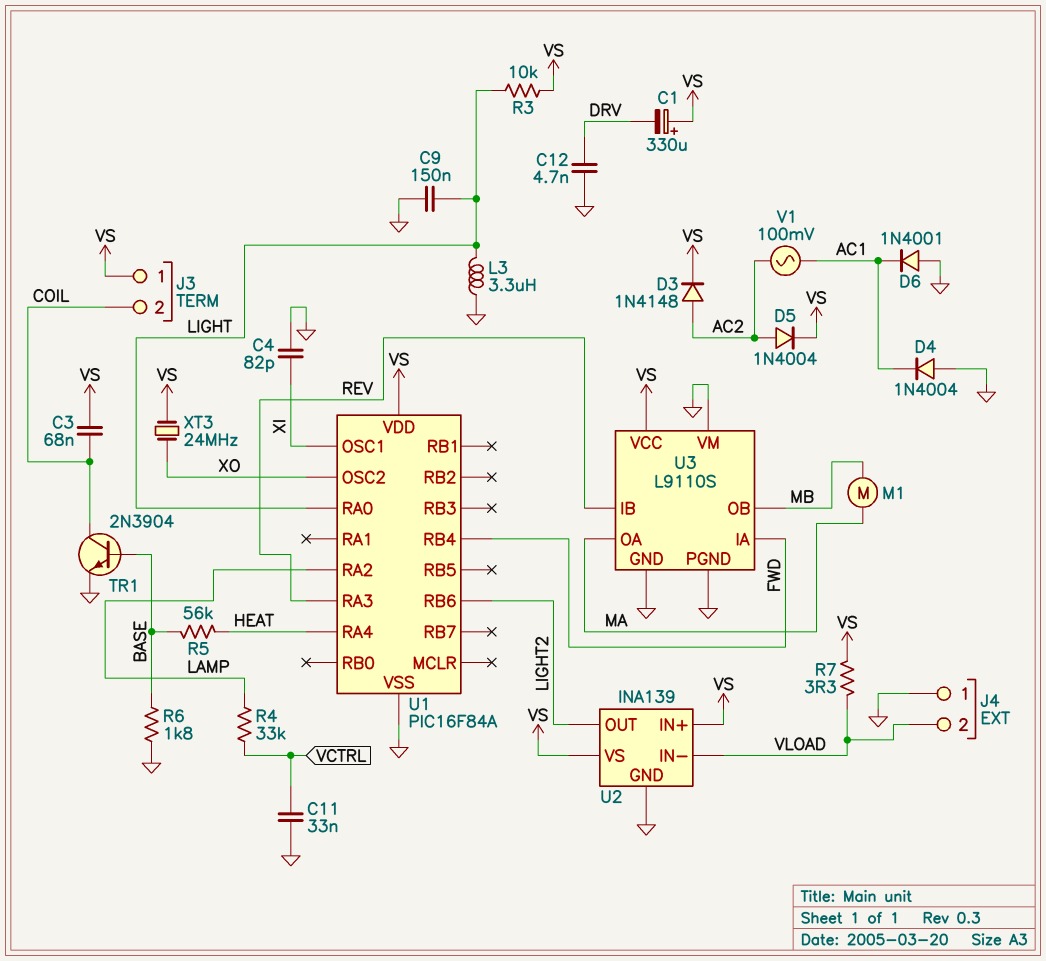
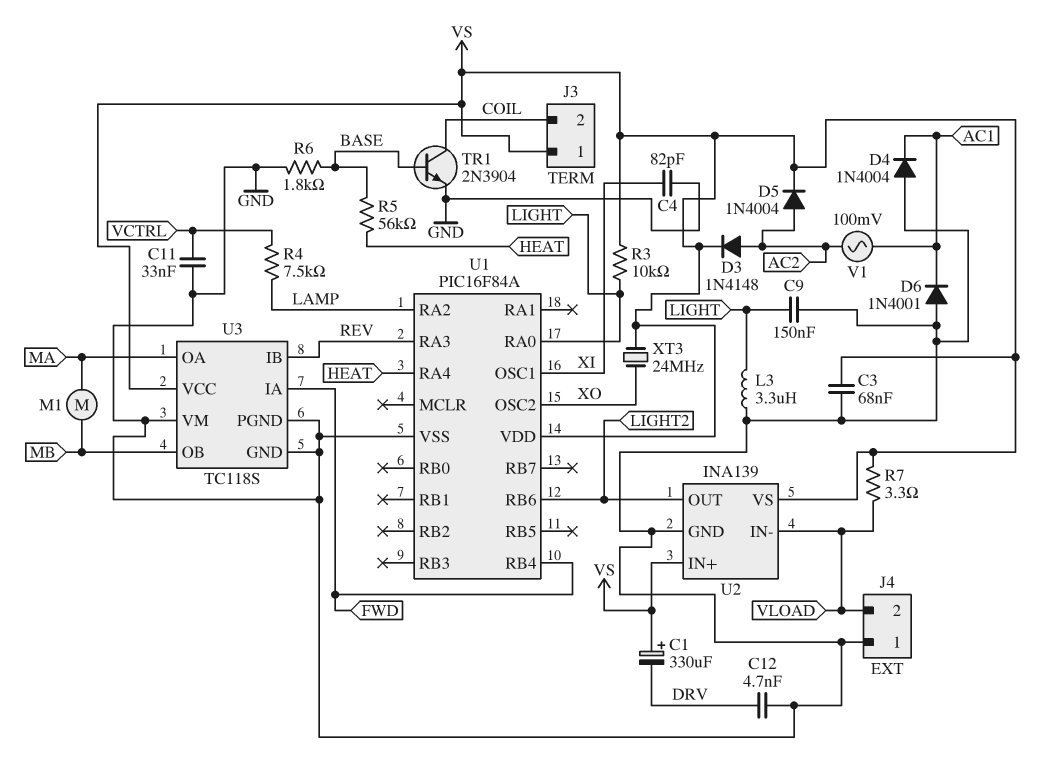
C3: 68nF (COIL, VS) -> 68nF (GND, VS)
R4: 33k (LAMP, VCTRL) -> 7.5k (LAMP, VCTRL)
U3: L9110S -> TC118S

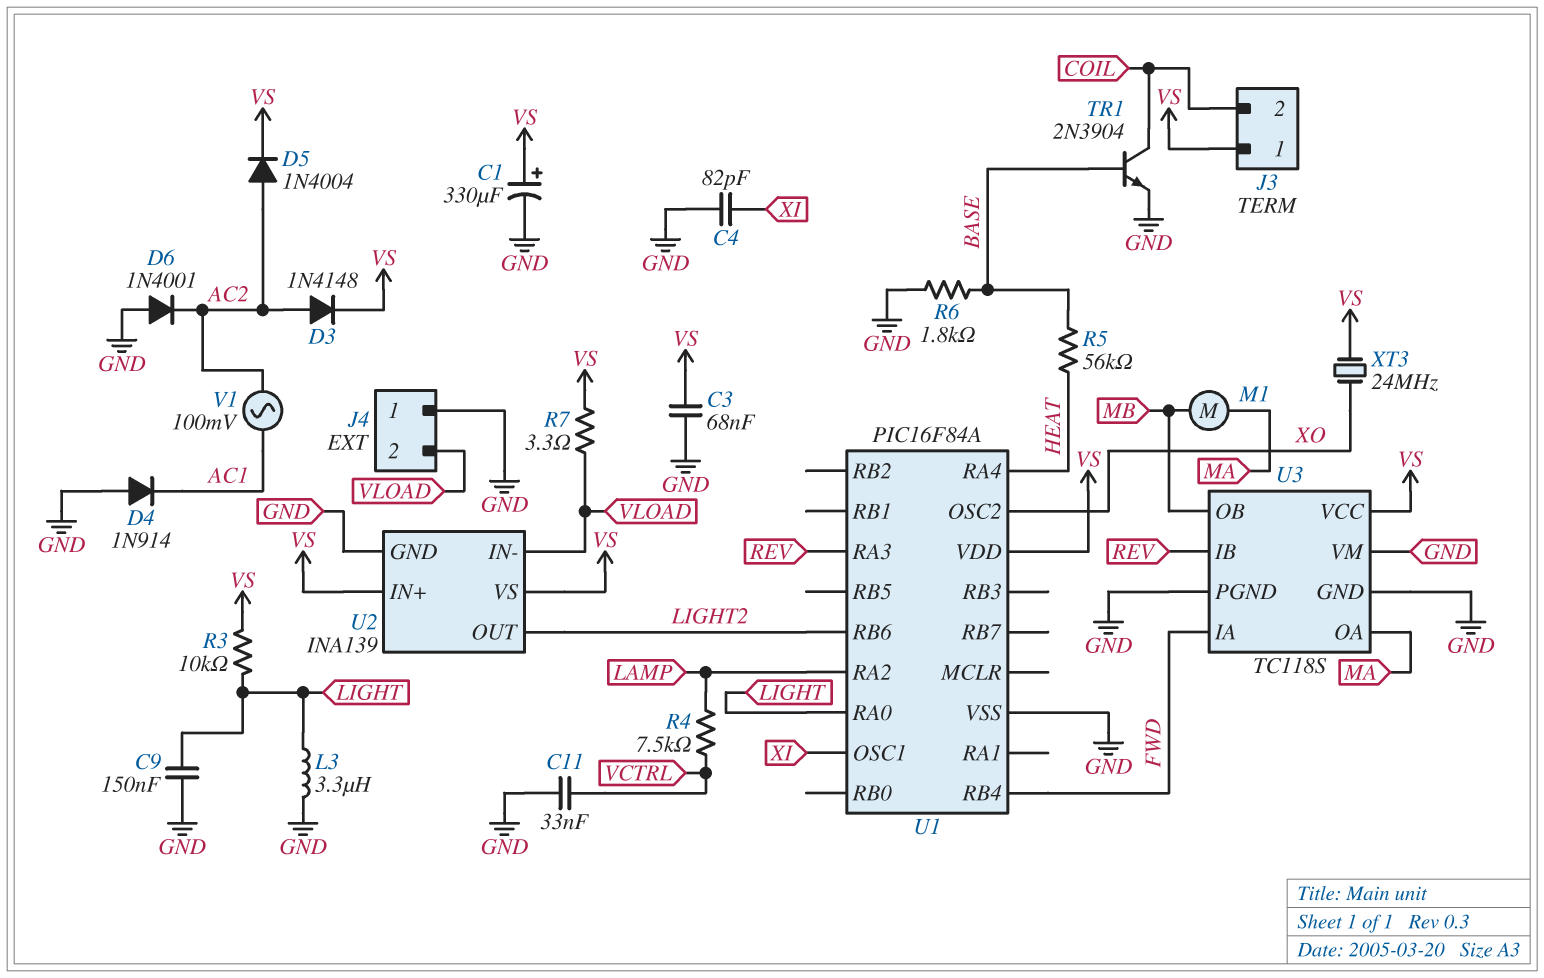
C1: 330uF (plus VS, minus DRV) -> 330uF (plus VS, minus GND)
C12: 4.7nF (DRV, GND) -> none
D4: diode 1N4004 (A GND, K AC1) -> diode 1N914 (A GND, K AC1)
D6: diode 1N4001 (A GND, K AC1) -> diode 1N4001 (A GND, K AC2)

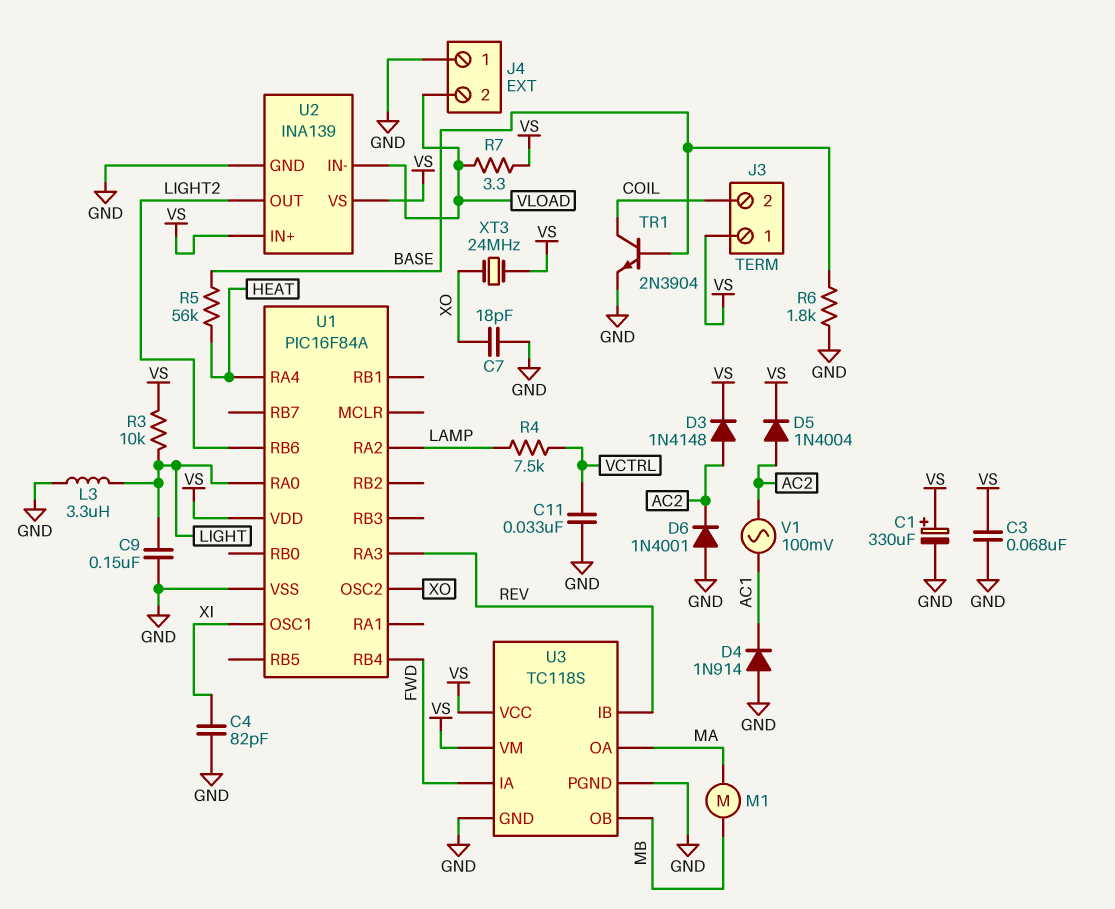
C7: none -> 18pF (GND, XO)
U3 pin VM: GND -> VS

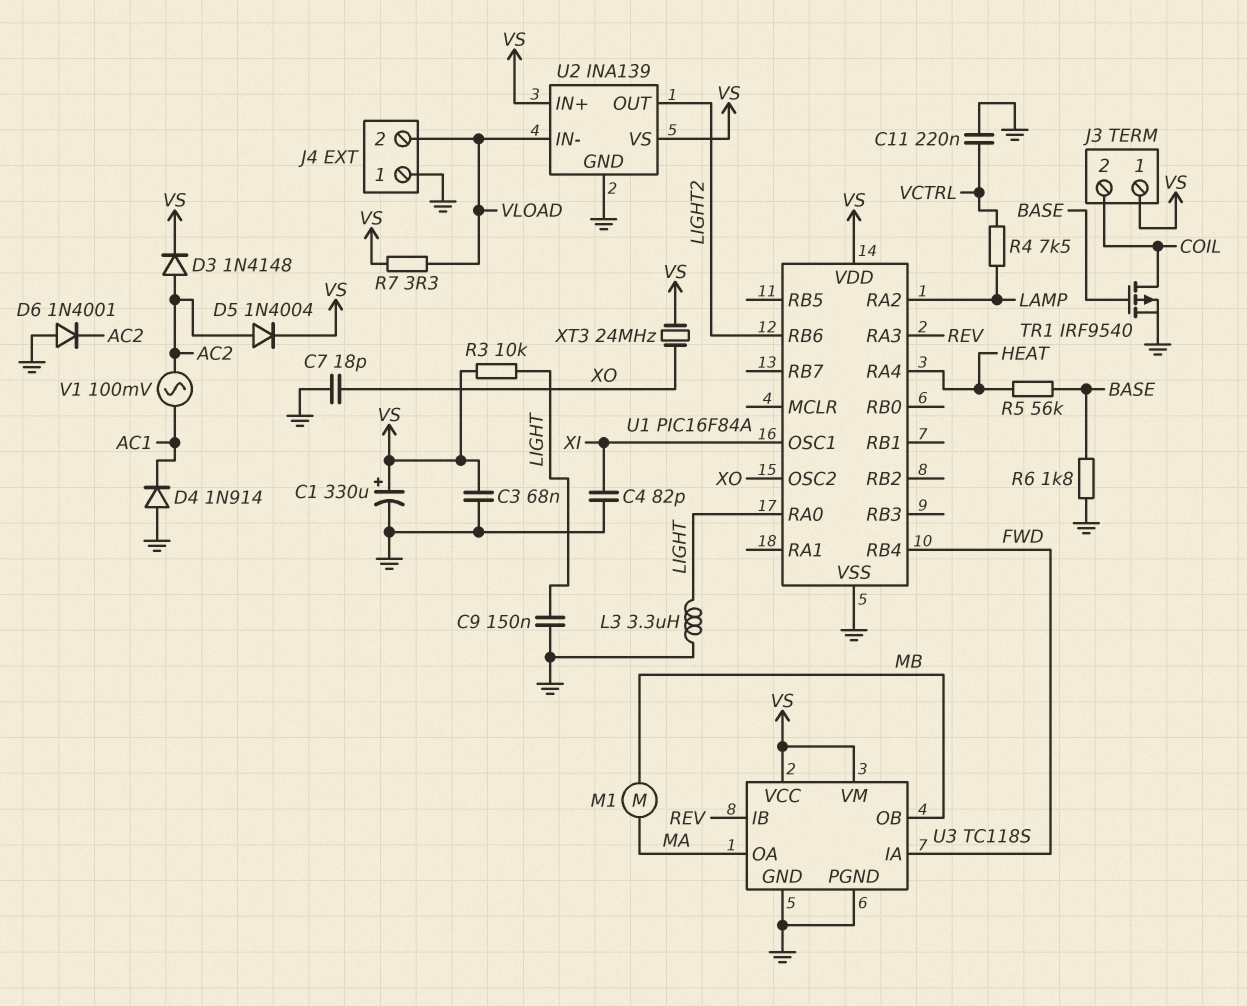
C11: 33nF (GND, VCTRL) -> 220nF (GND, VCTRL)
TR1: NPN 2N3904 (B BASE, C COIL, E GND) -> PMOS IRF9540 (G BASE, D COIL, S GND)

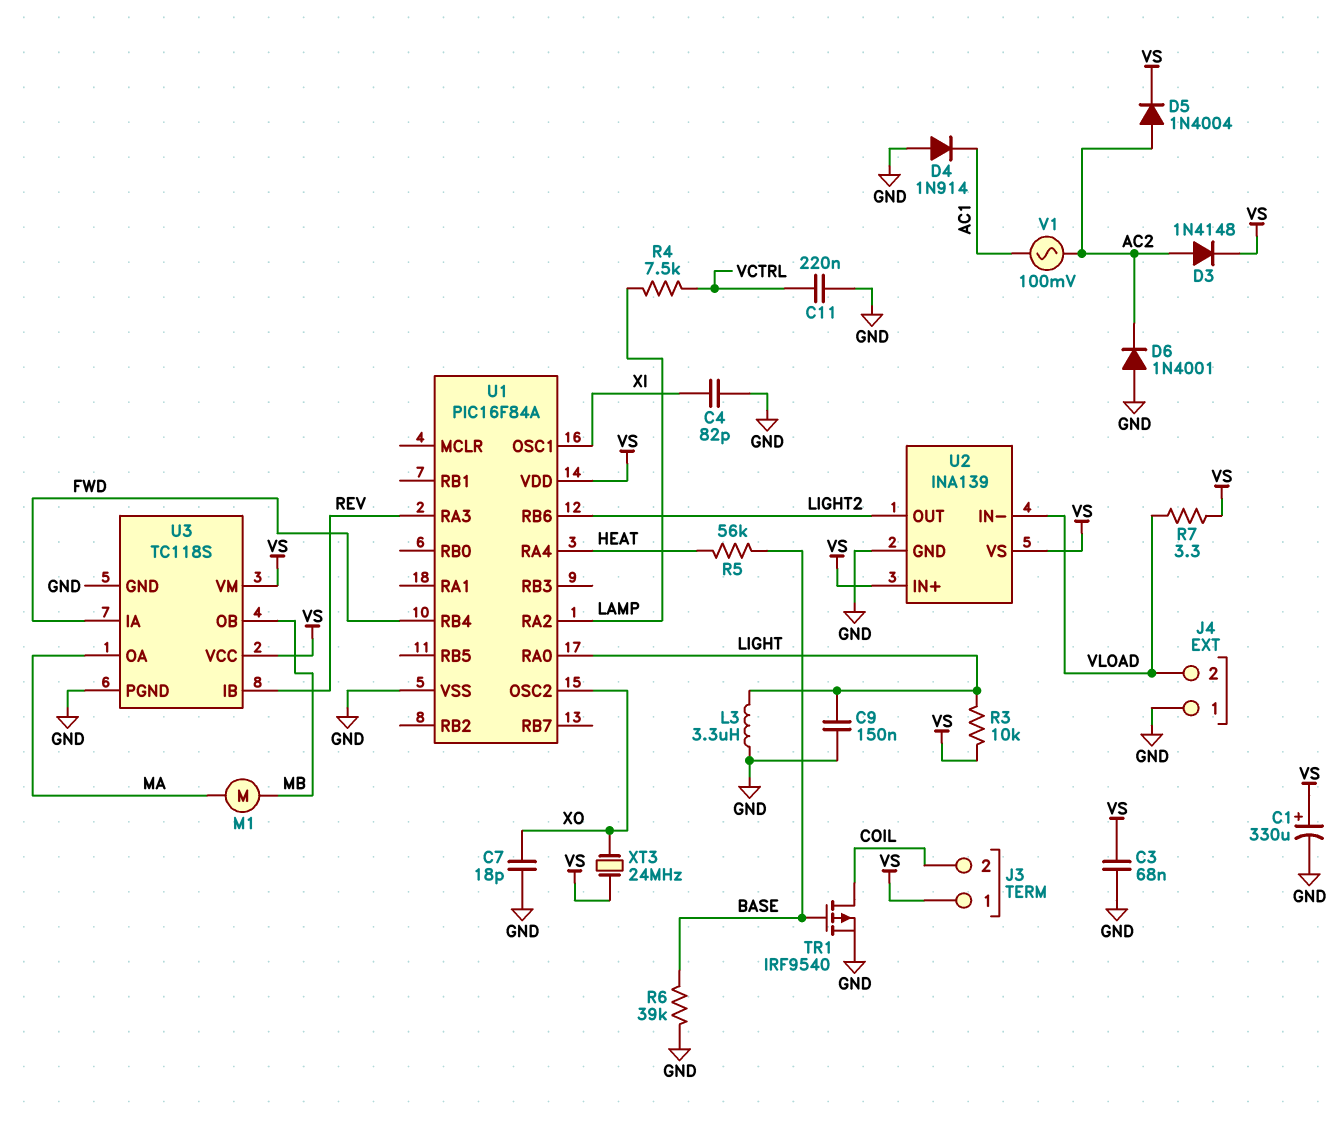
R6: 1.8k (BASE, GND) -> 39k (BASE, GND)

